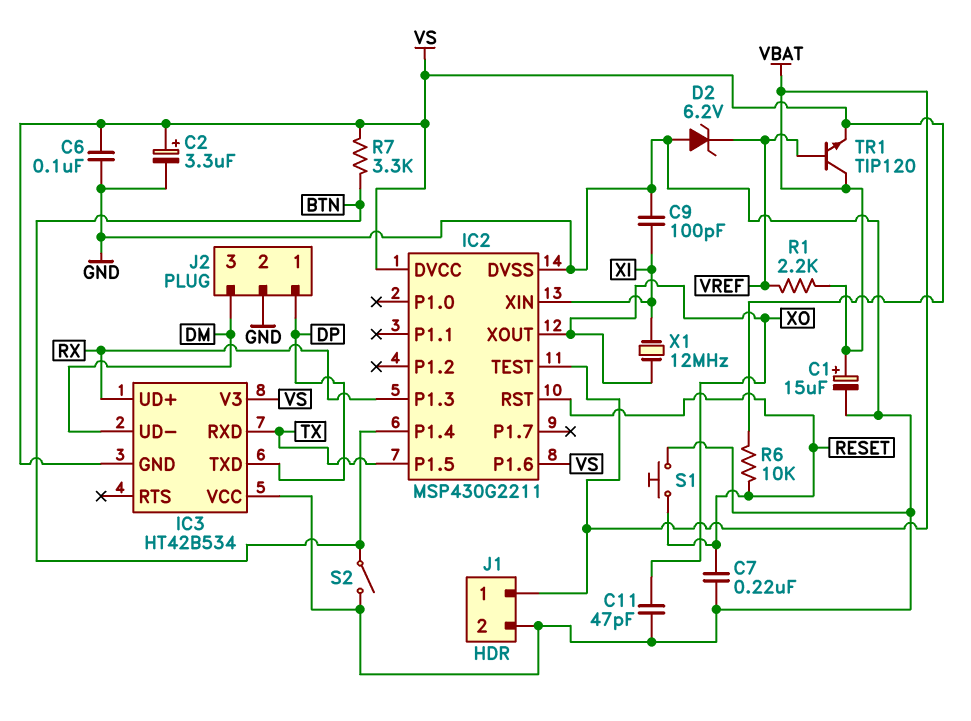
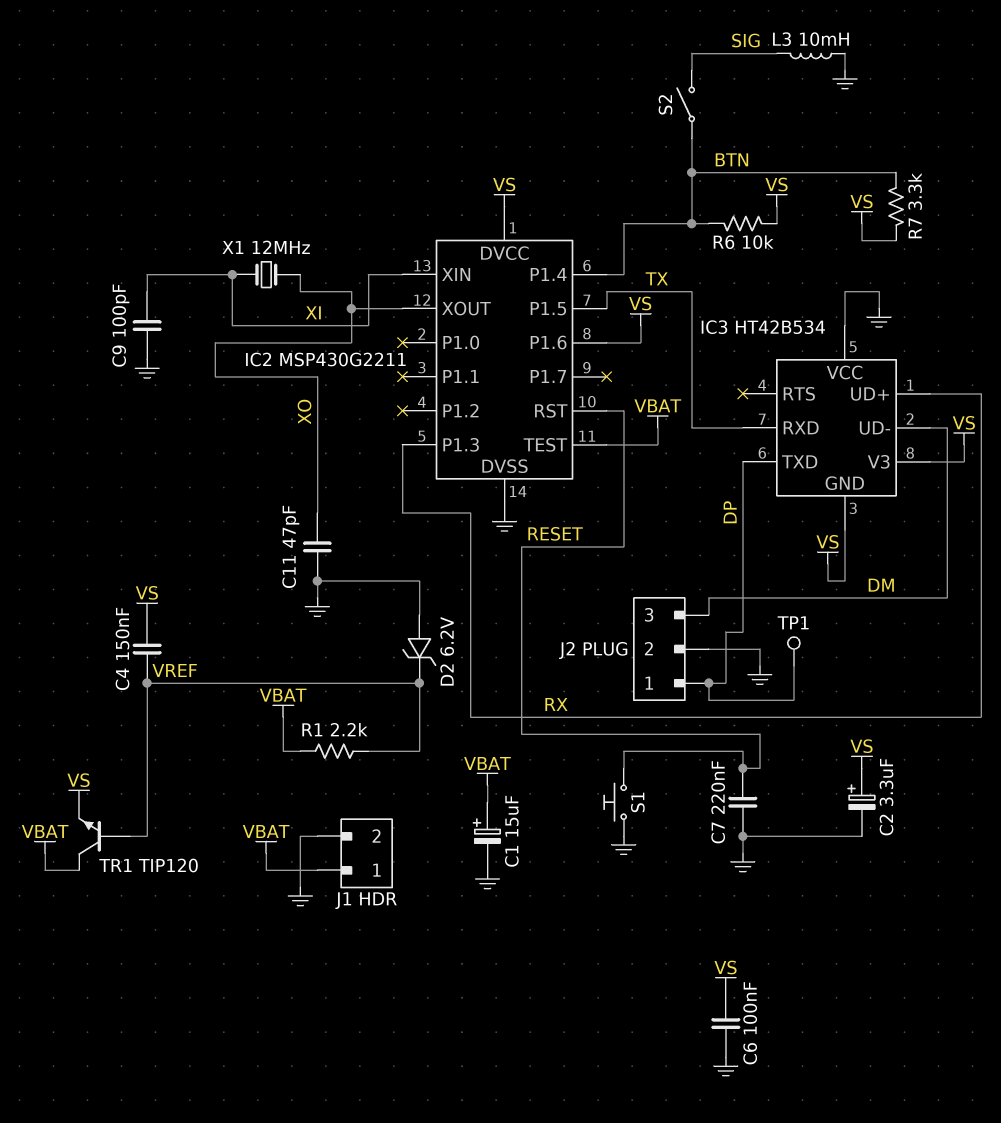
C4: none -> 150nF (VREF, VS)
L3: none -> 10mH (GND, SIG)
R6: 10k (RESET, VS) -> 10k (BTN, VS)
S2: switch (BTN, GND) -> switch (BTN, SIG)
TP1: none -> test point (DP)

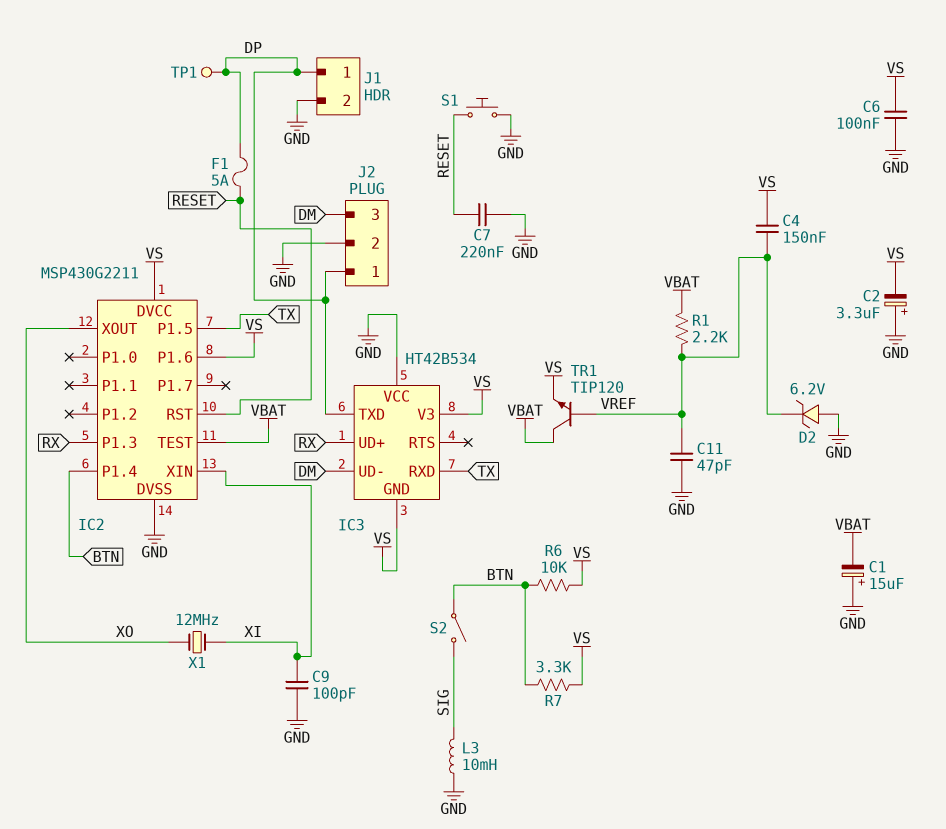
C1: 15uF (plus VBAT, minus GND) -> 15uF (plus GND, minus VBAT)
C2: 3.3uF (plus VS, minus GND) -> 3.3uF (plus GND, minus VS)
C11: 47pF (GND, XO) -> 47pF (GND, VREF)
F1: none -> 5A (DP, RESET)
J1 pin 1: VBAT -> DP

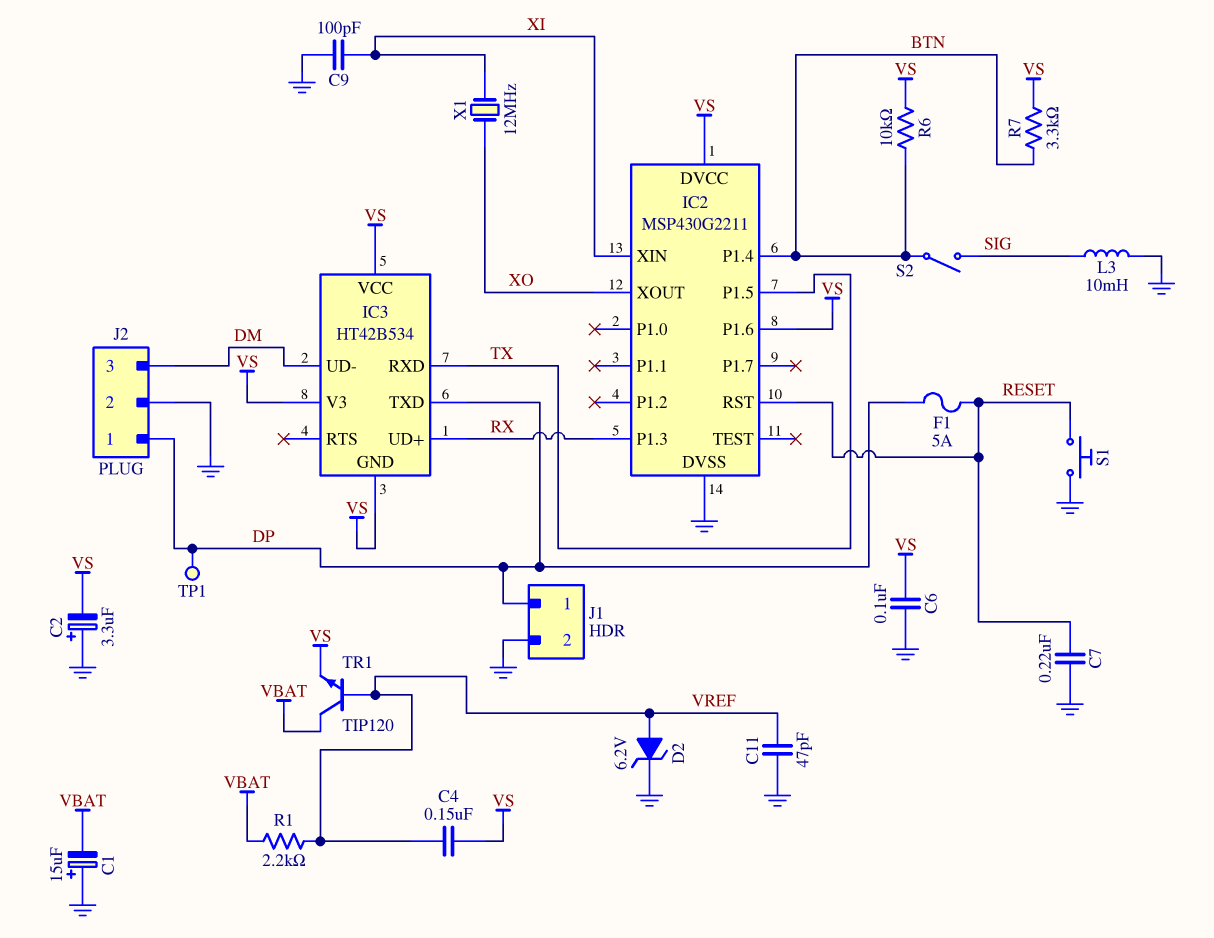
D2: zener 6.2V (A GND, K VREF) -> zener 6.2V (A VREF, K GND)
IC2 pin TEST: VBAT -> none
IC3 pin VCC: GND -> VS

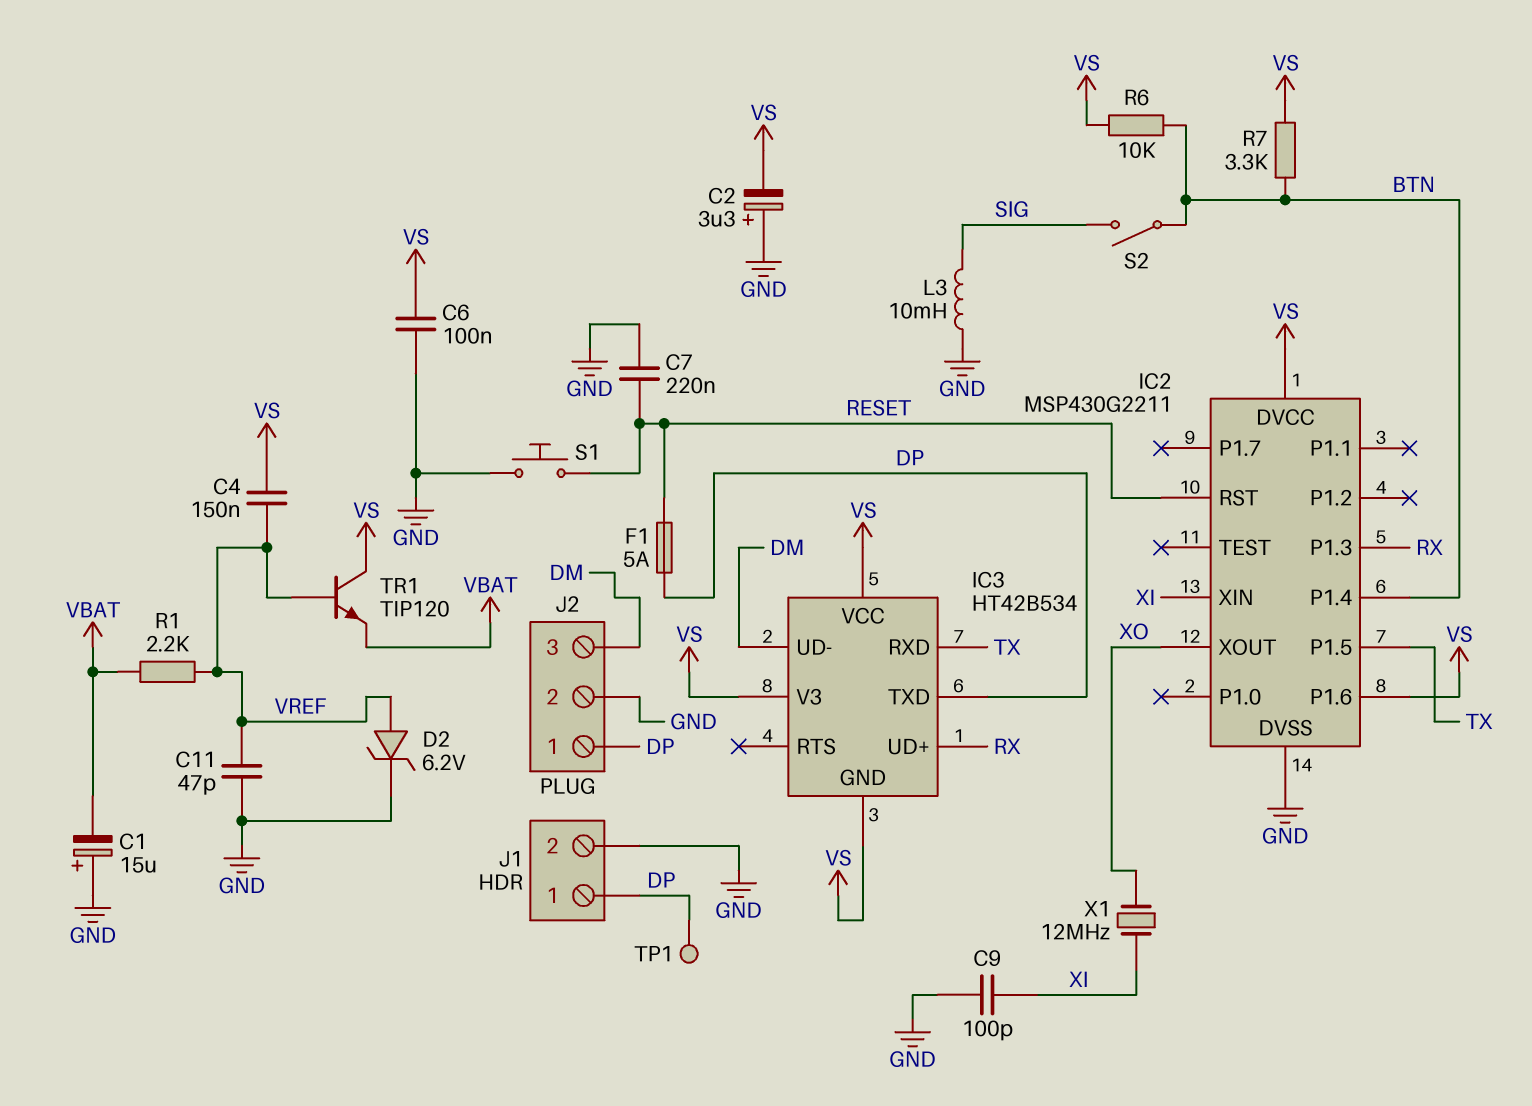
TR1: NPN TIP120 (B VREF, C VBAT, E VS) -> NPN TIP120 (B VREF, C VS, E VBAT)

